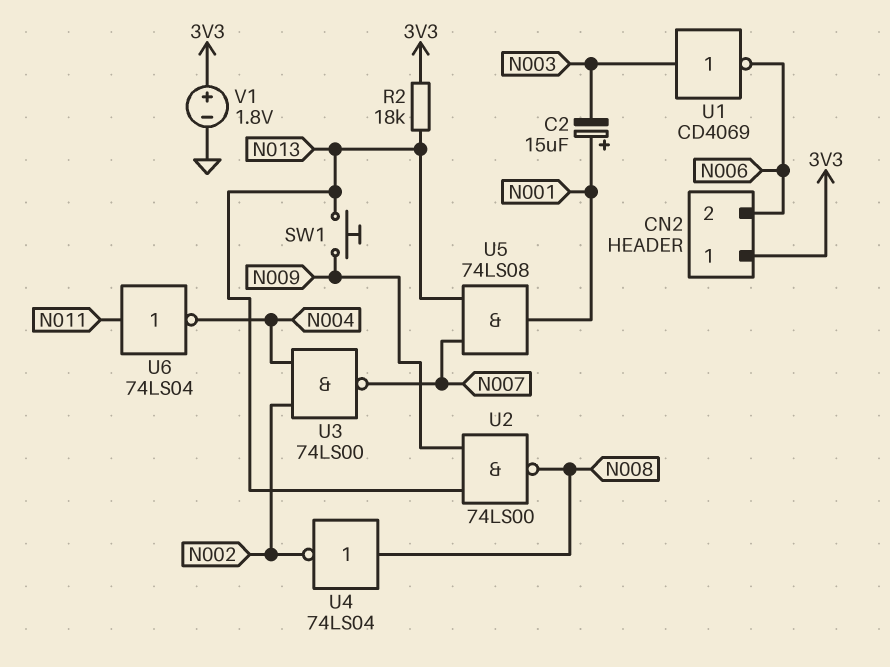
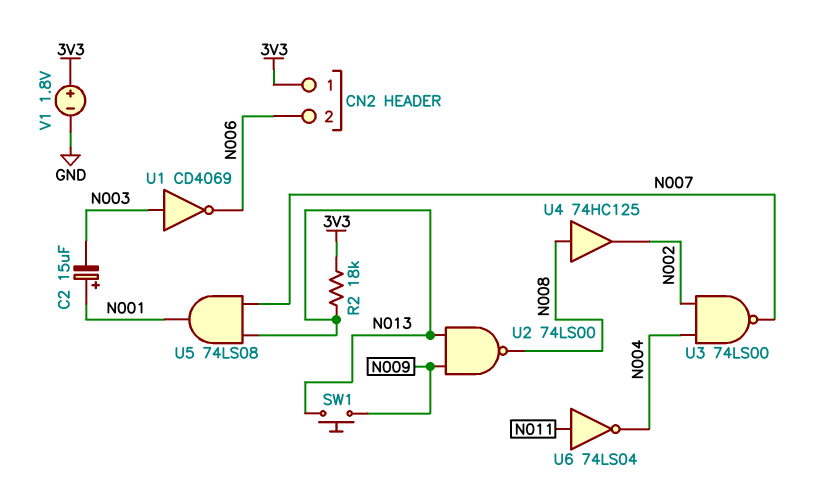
U4: NOT 74LS04 (in N008, out N002) -> buffer 74HC125 (in N008, out N002)

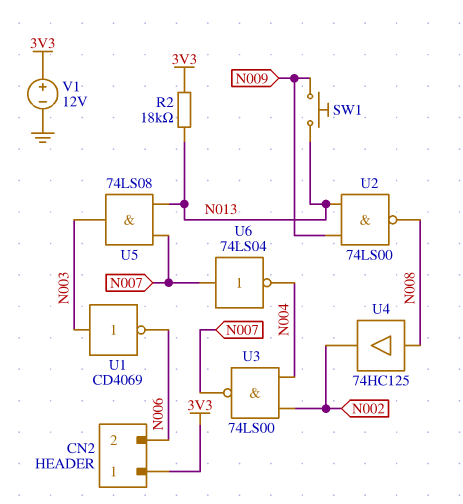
C2: 15uF (plus N001, minus N003) -> none
U5: AND 74LS08 (in N007, in N013, out N001) -> AND 74LS08 (in N007, in N013, out N003)
U6: NOT 74LS04 (in N011, out N004) -> NOT 74LS04 (in N007, out N004)
V1: 1.8V (plus 3V3, minus GND) -> 12V (plus 3V3, minus GND)

